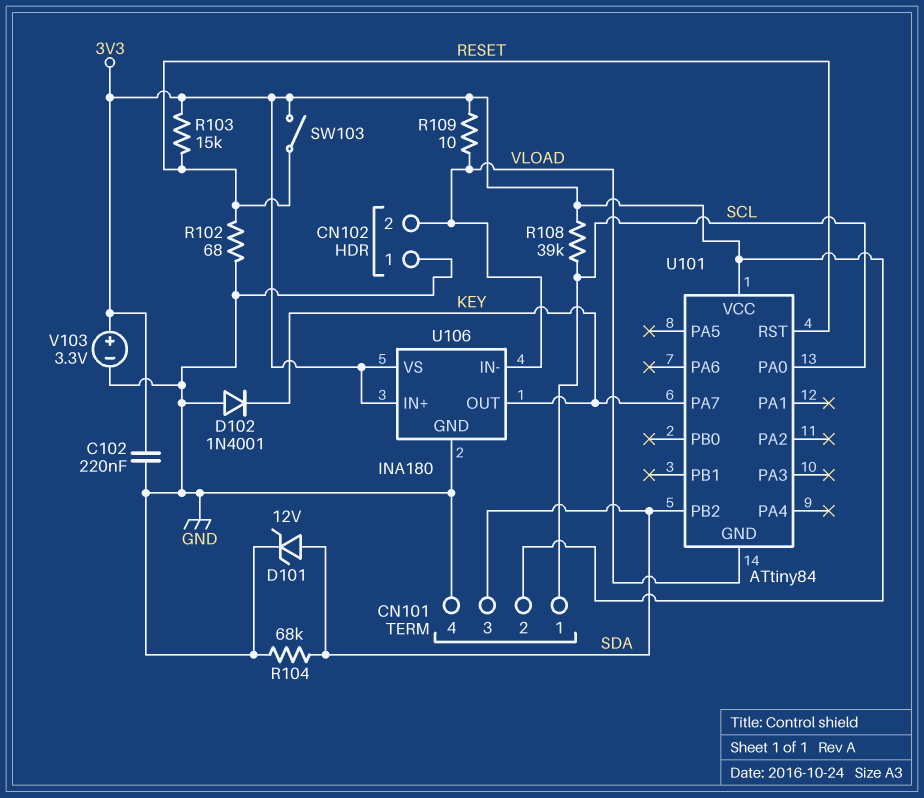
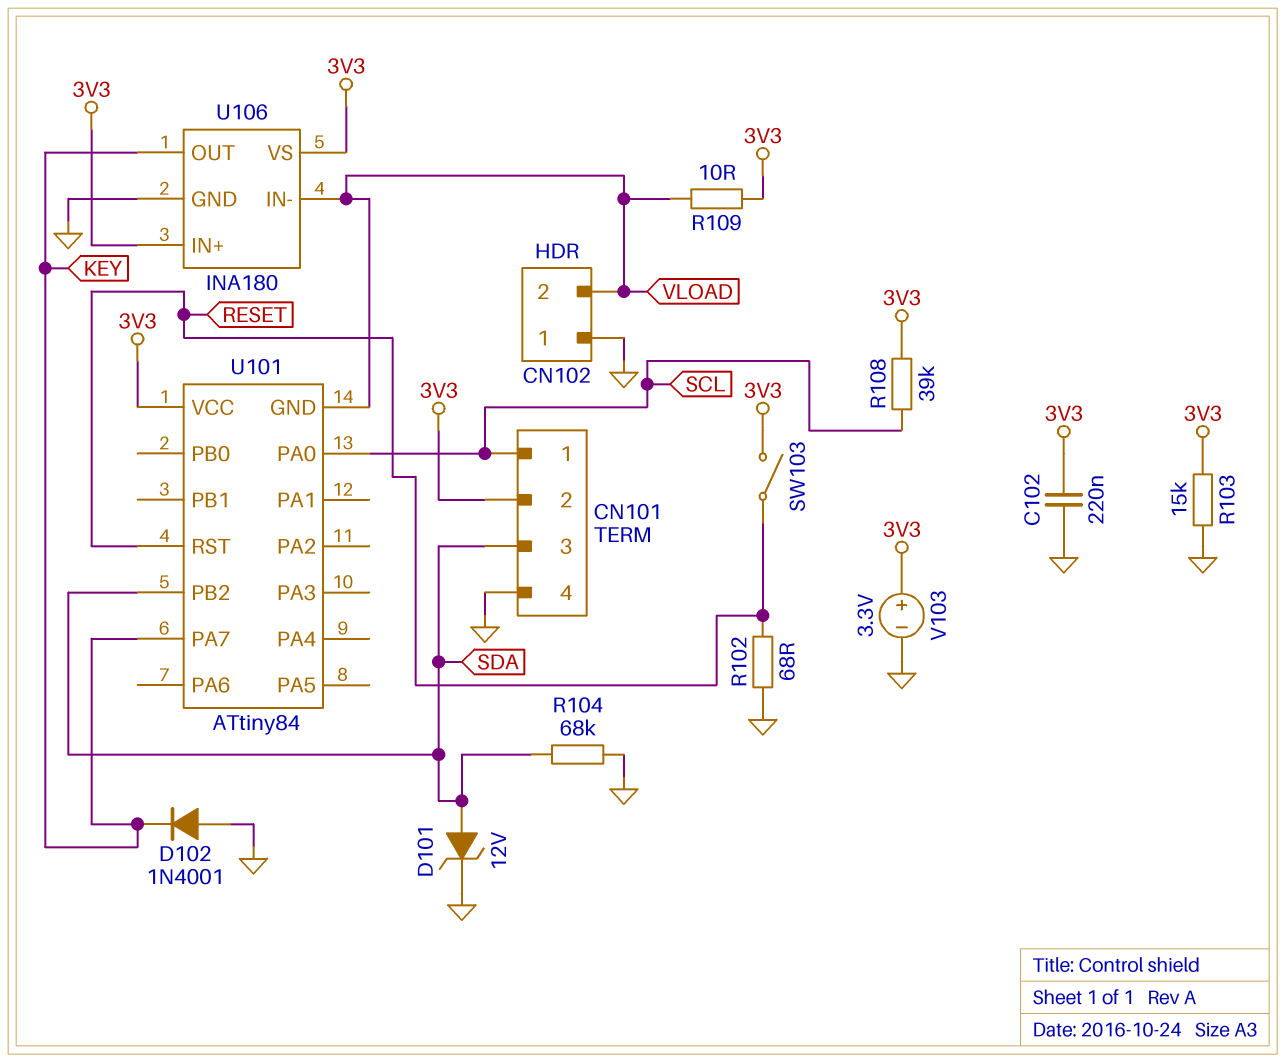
R103: 15k (3V3, RESET) -> 15k (3V3, GND)

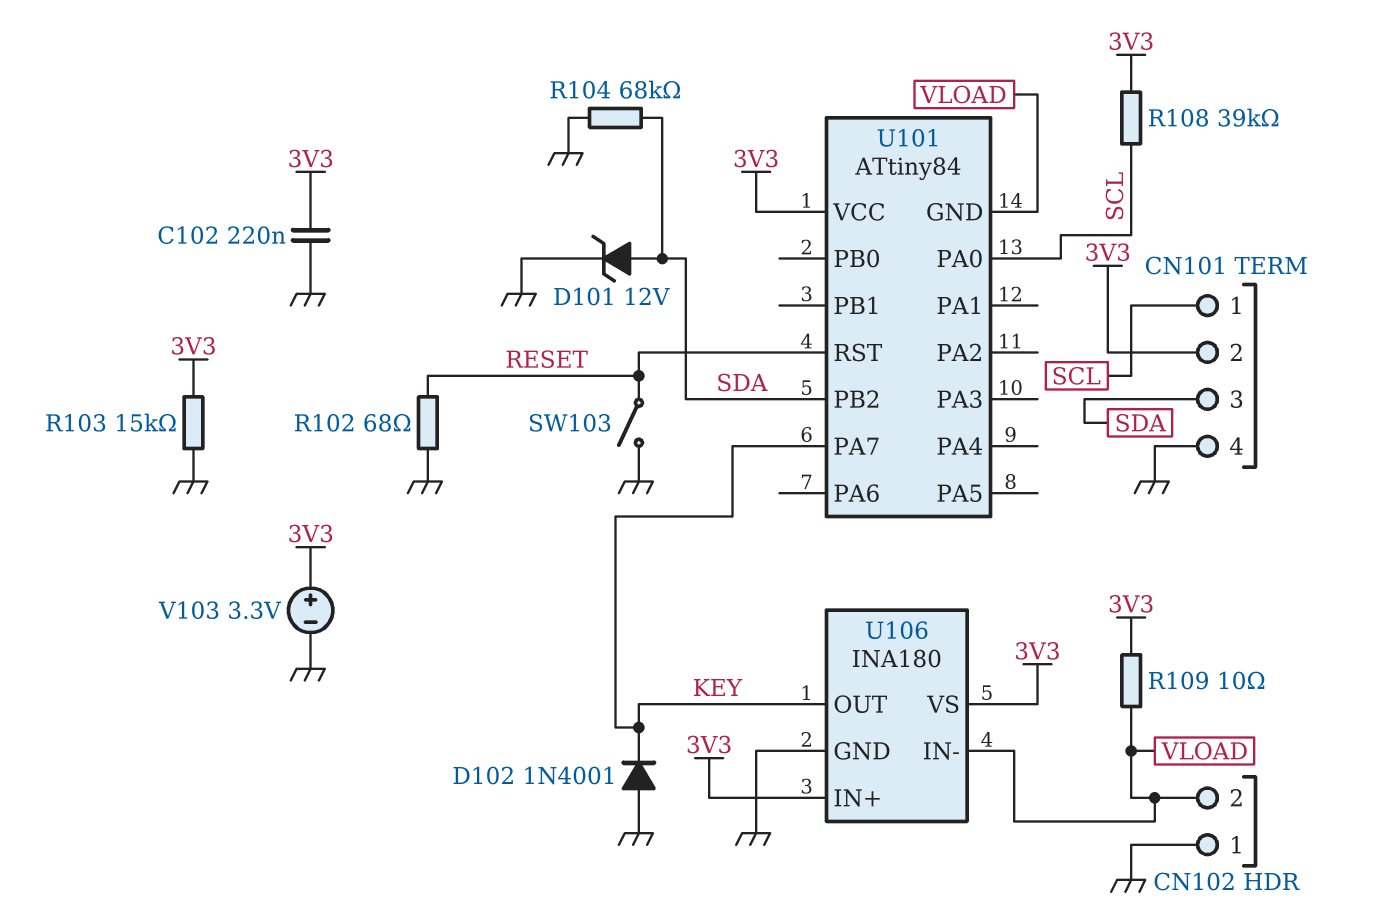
SW103: switch (3V3, RESET) -> switch (GND, RESET)

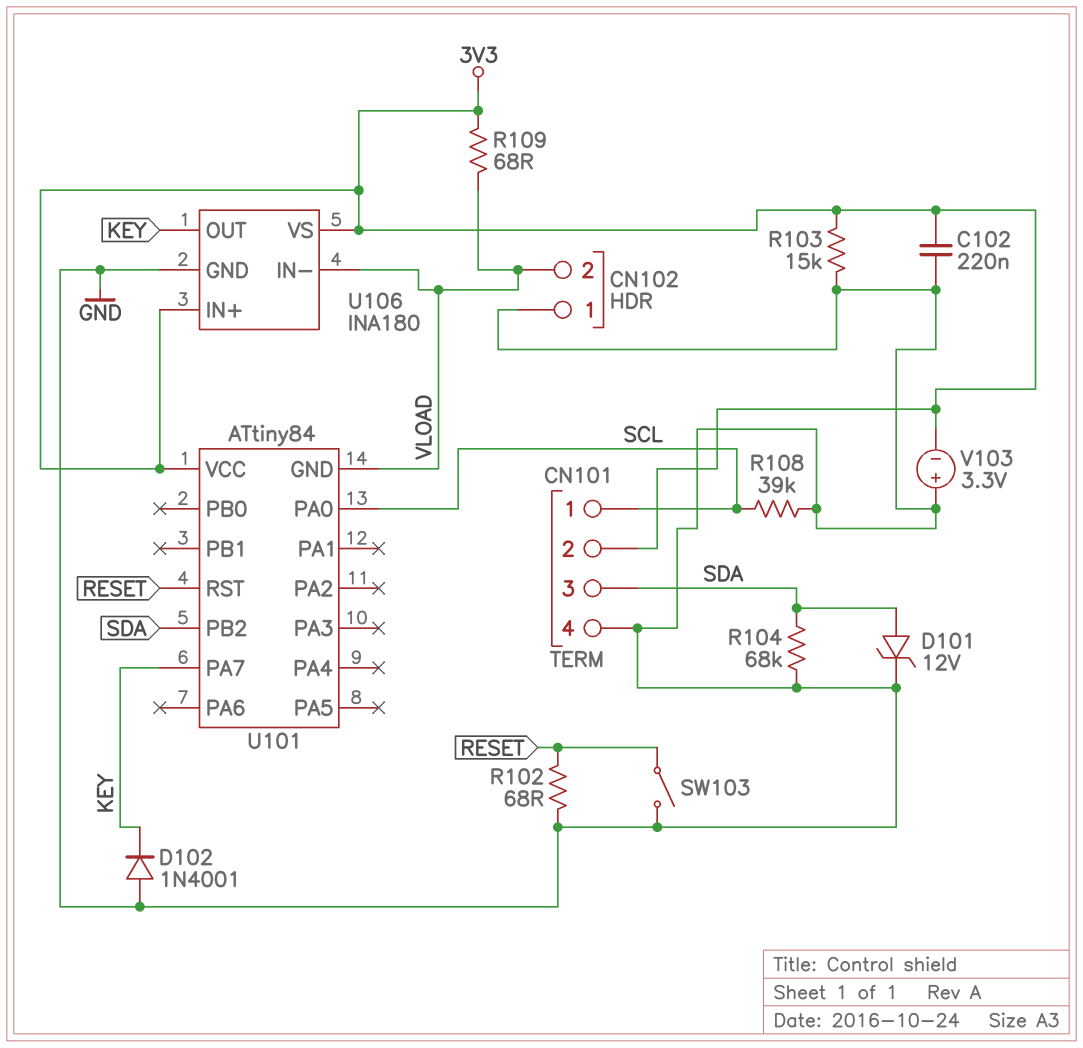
R108: 39k (3V3, SCL) -> 39k (GND, SCL)
R109: 10 (3V3, VLOAD) -> 68 (3V3, VLOAD)
V103: 3.3V (plus 3V3, minus GND) -> 3.3V (plus GND, minus 3V3)

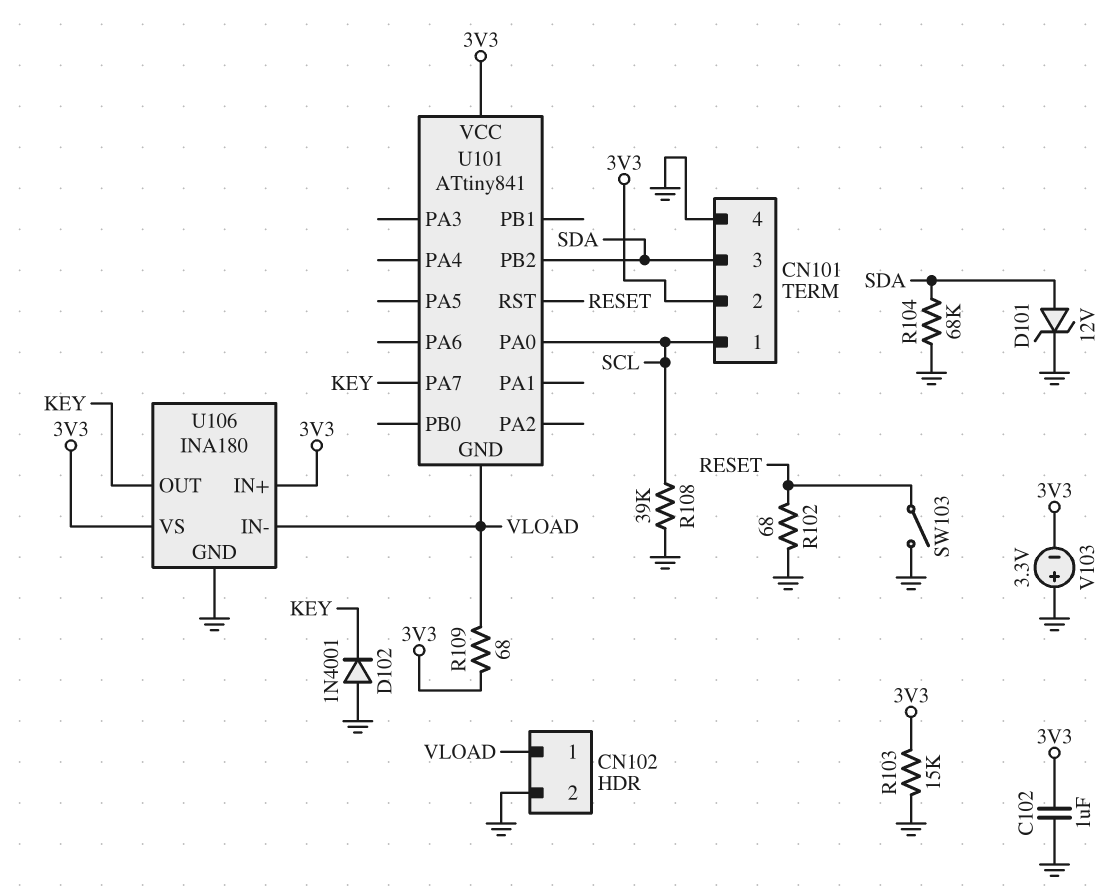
C102: 220nF (3V3, GND) -> 1uF (3V3, GND)
CN102 pin 1: GND -> VLOAD
CN102 pin 2: VLOAD -> GND
U101: ATtiny84 -> ATtiny841

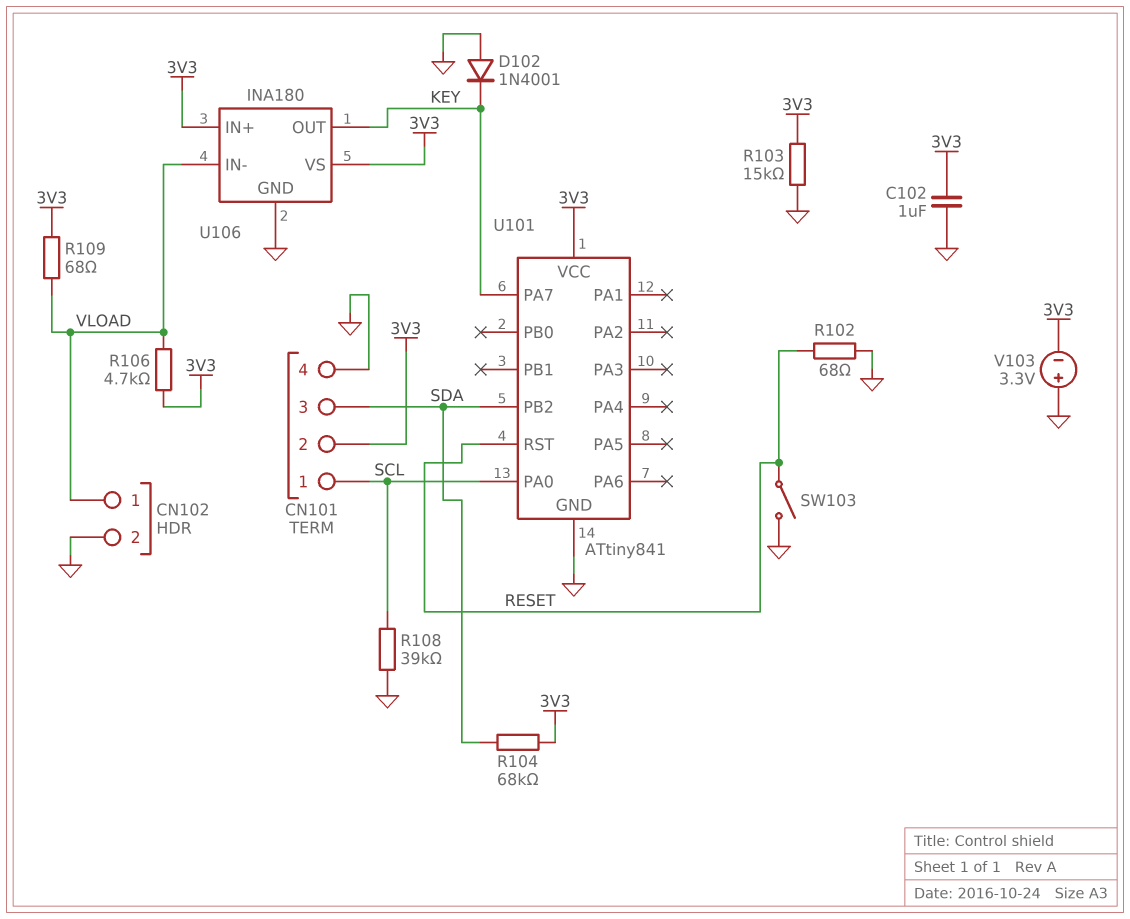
D101: zener 12V (A SDA, K GND) -> none
R104: 68k (GND, SDA) -> 68k (3V3, SDA)
R106: none -> 4.7k (3V3, VLOAD)
U101 pin GND: VLOAD -> GND

